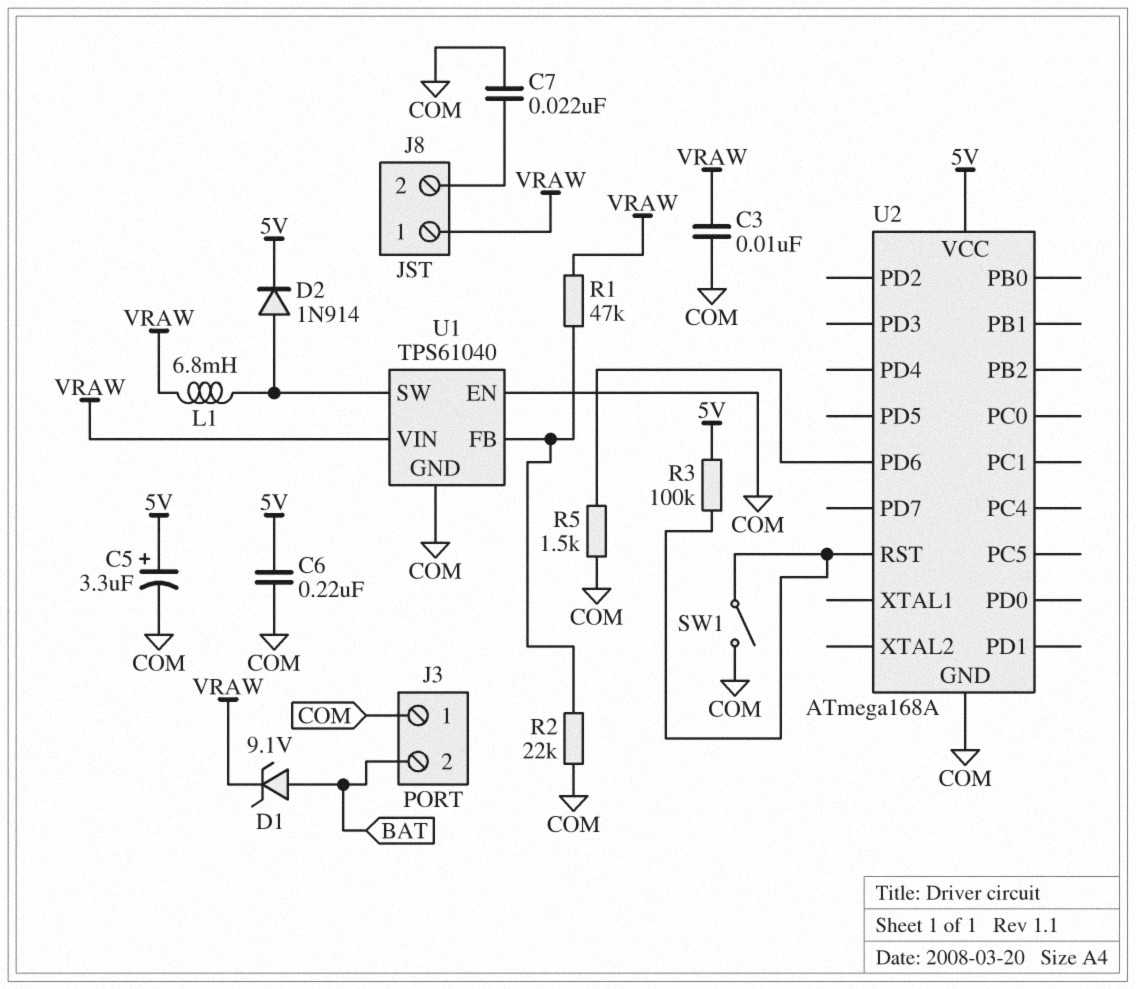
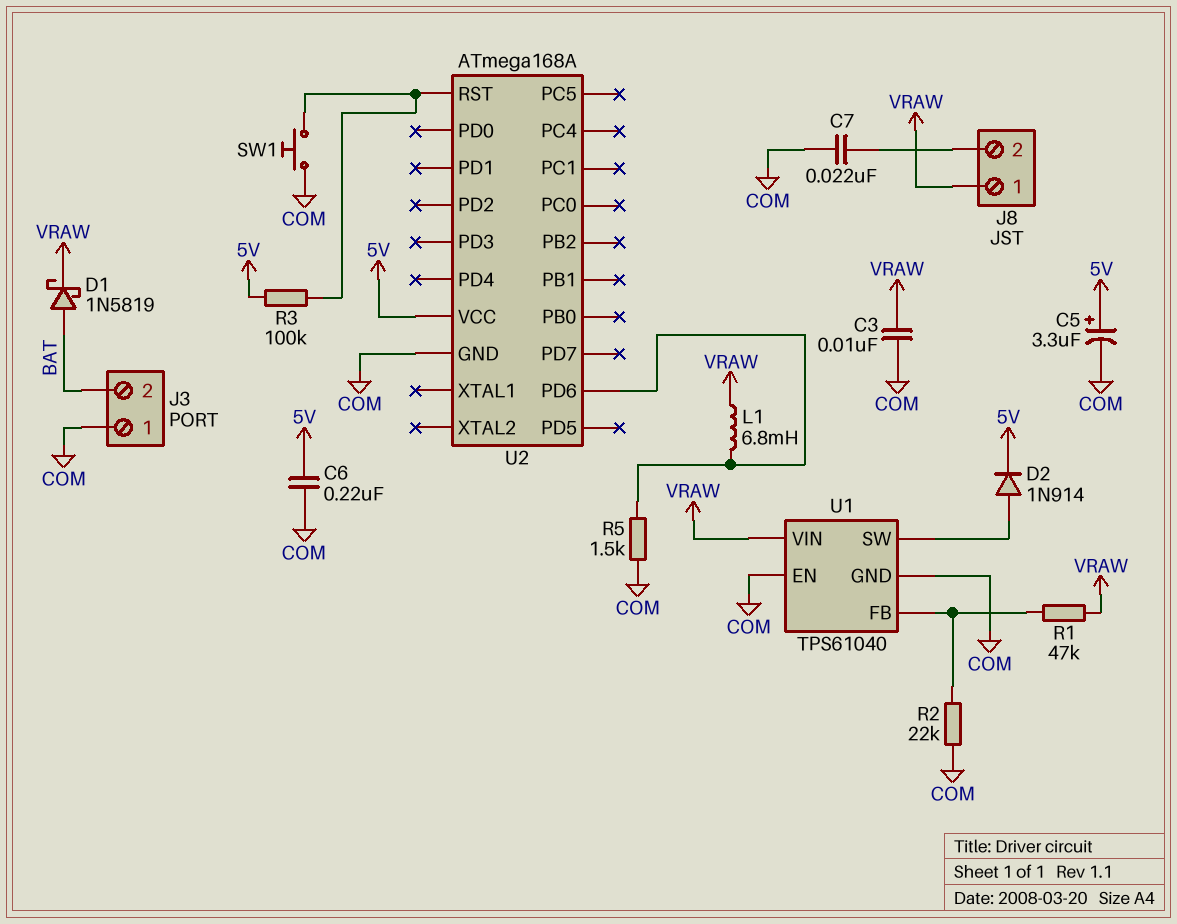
D1: zener 9.1V (A BAT, K VRAW) -> schottky 1N5819 (A BAT, K VRAW)
L1: 6.8mH (U1/SW, VRAW) -> 6.8mH (U2/PD6, VRAW)
SW1: switch (COM, U2/RST) -> button (COM, U2/RST)

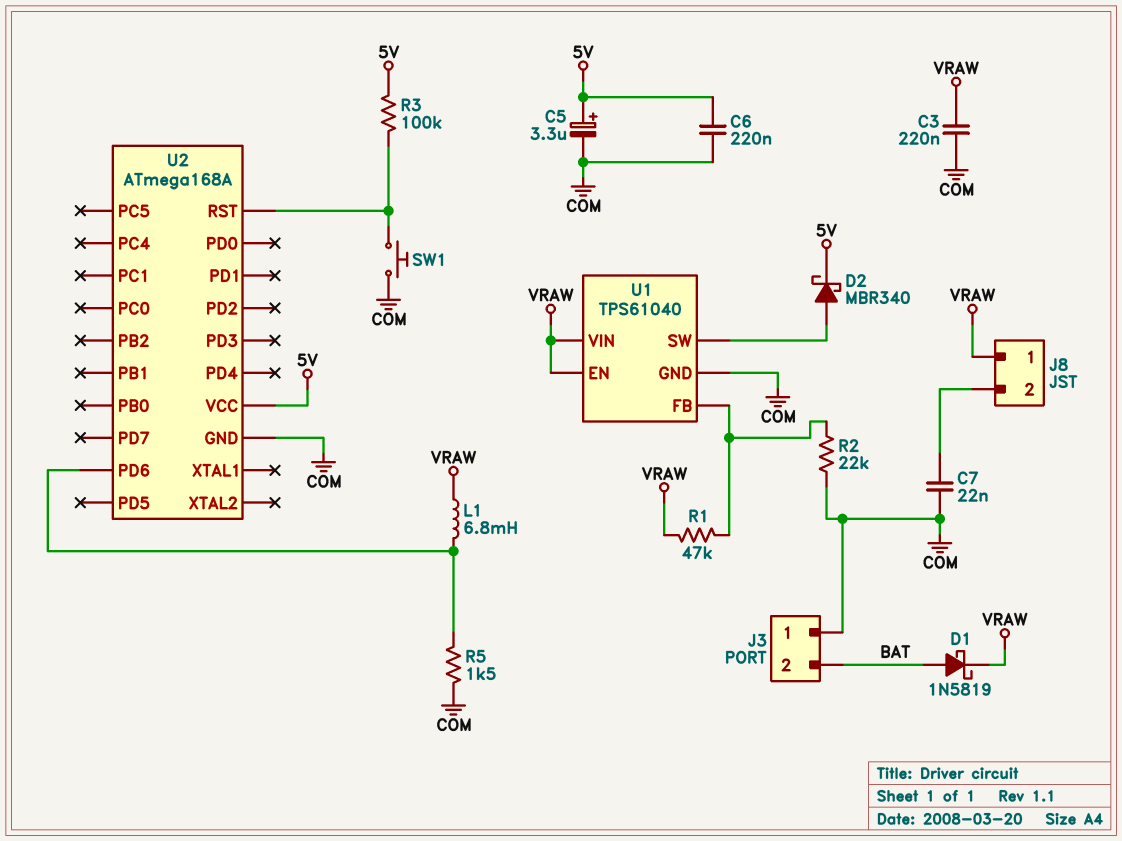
C3: 10nF (COM, VRAW) -> 220nF (COM, VRAW)
D2: diode 1N914 (A U1/SW, K 5V) -> schottky MBR340 (A U1/SW, K 5V)
U1 pin EN: COM -> VRAW

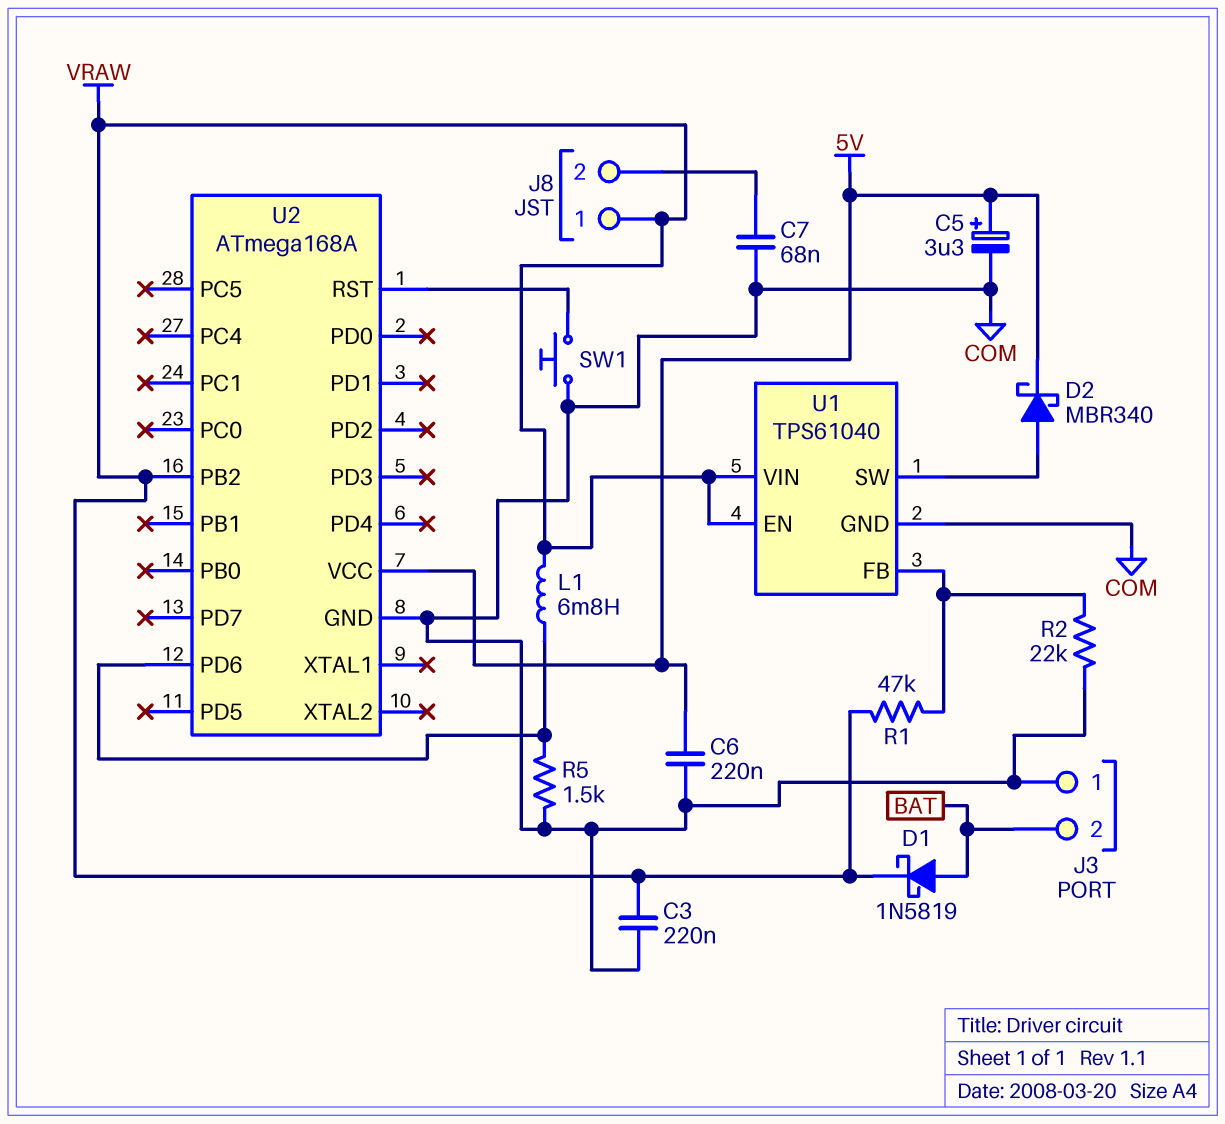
C7: 22nF (COM, J8/2) -> 68nF (COM, J8/2)
R3: 100k (5V, U2/RST) -> none
U2 pin PB2: none -> VRAW

